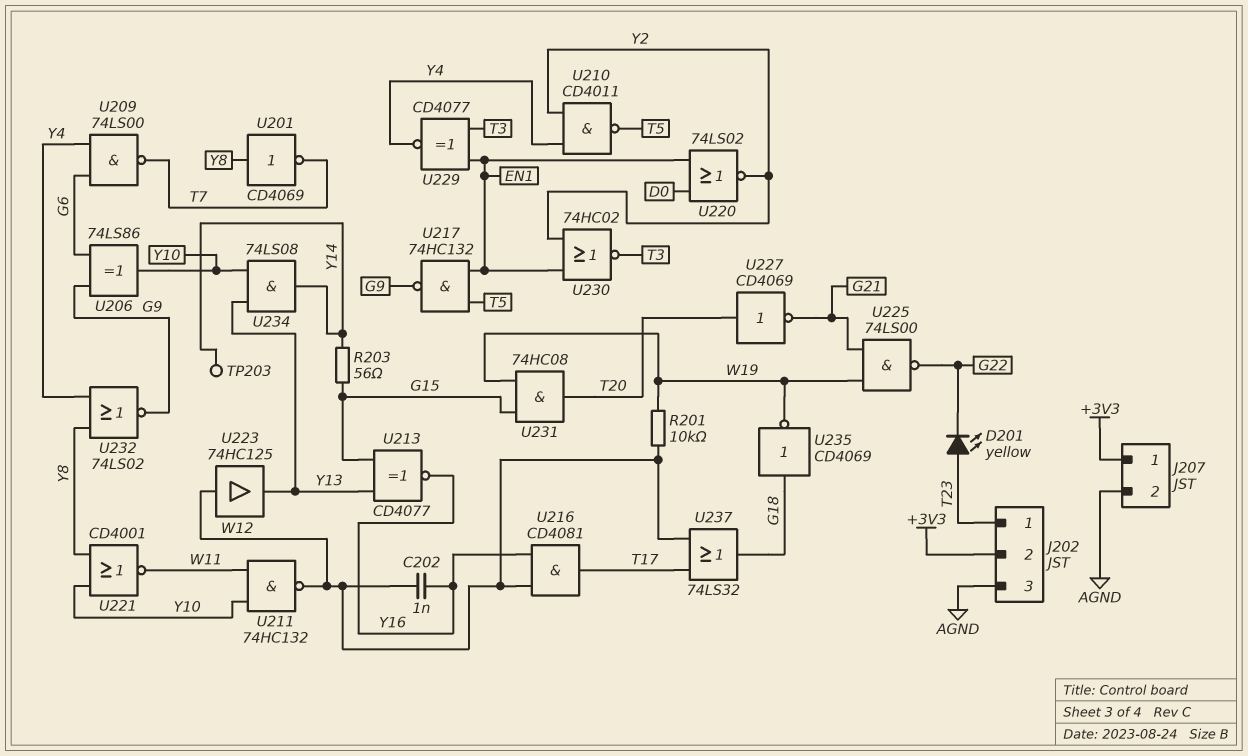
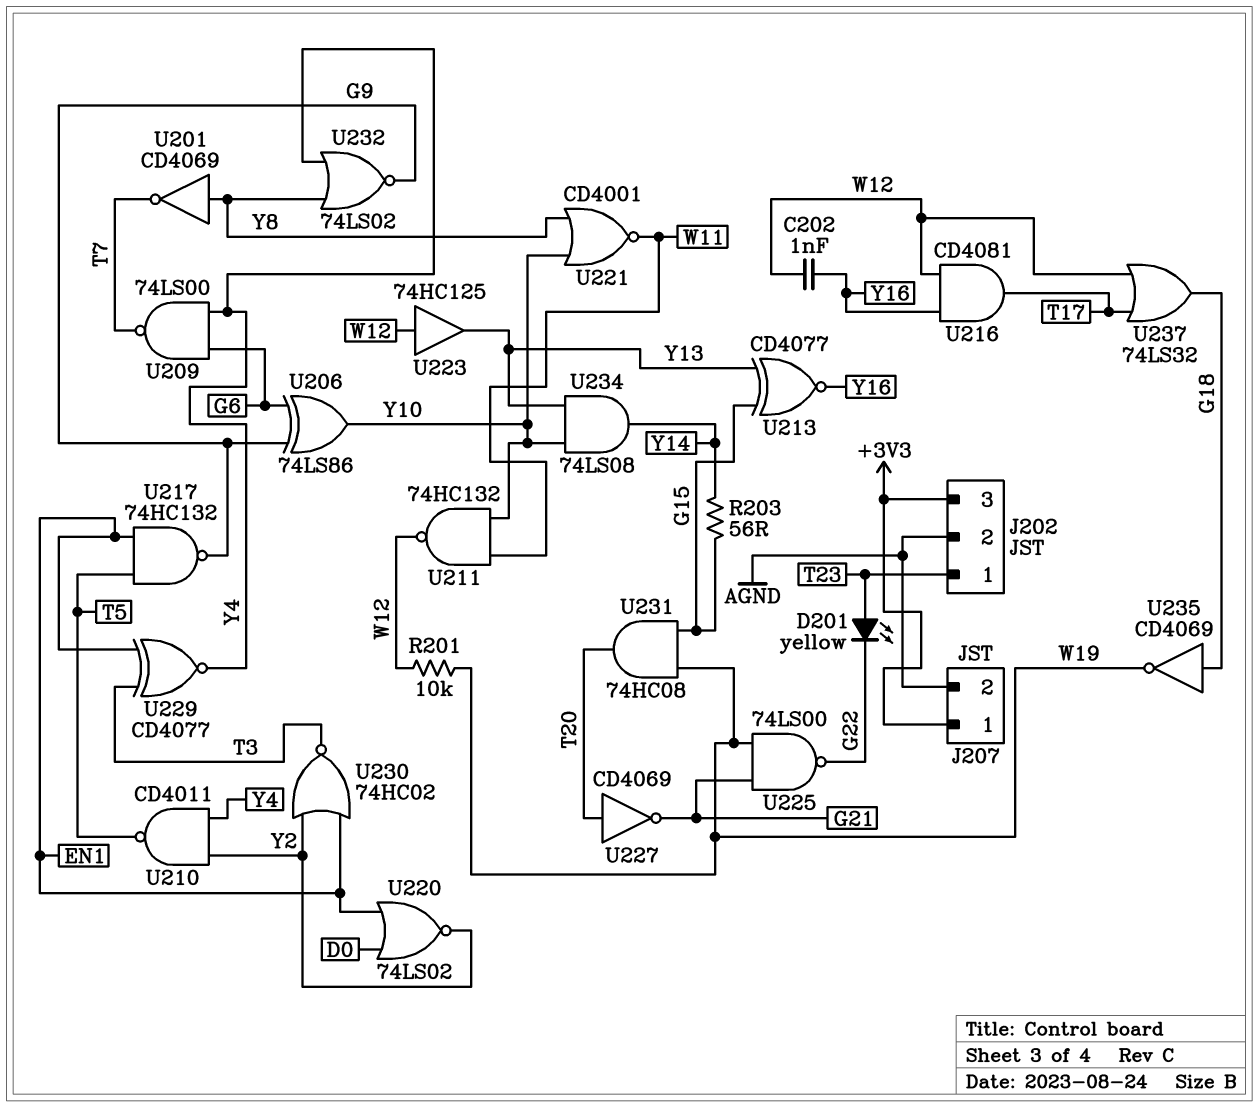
J202 pin 2: +3V3 -> AGND
J202 pin 3: AGND -> +3V3
TP203: test point (Y14) -> none

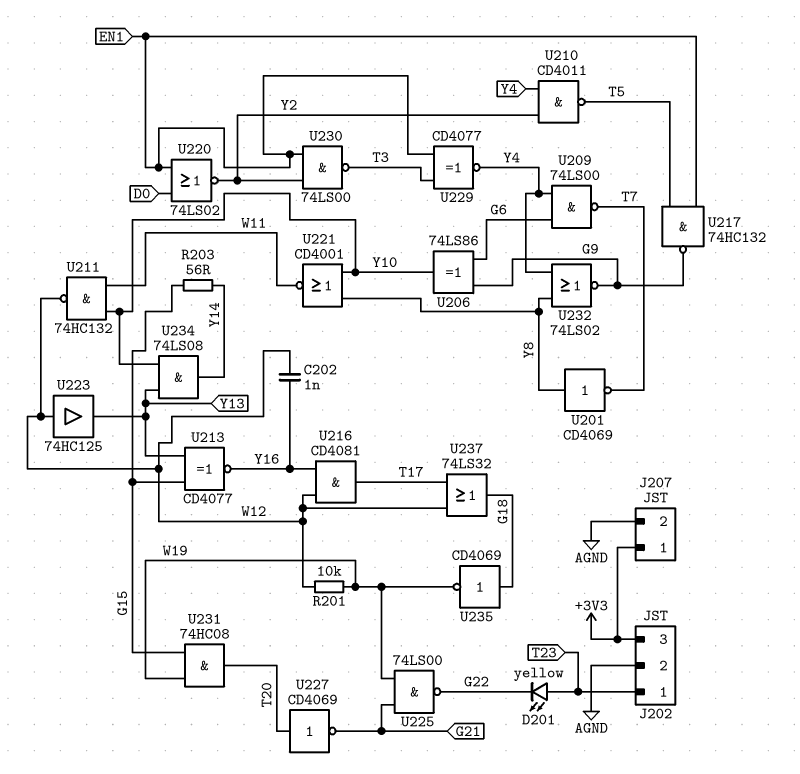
U230: NOR 74HC02 (in EN1, in Y2, out T3) -> NAND 74LS00 (in EN1, in Y2, out T3)

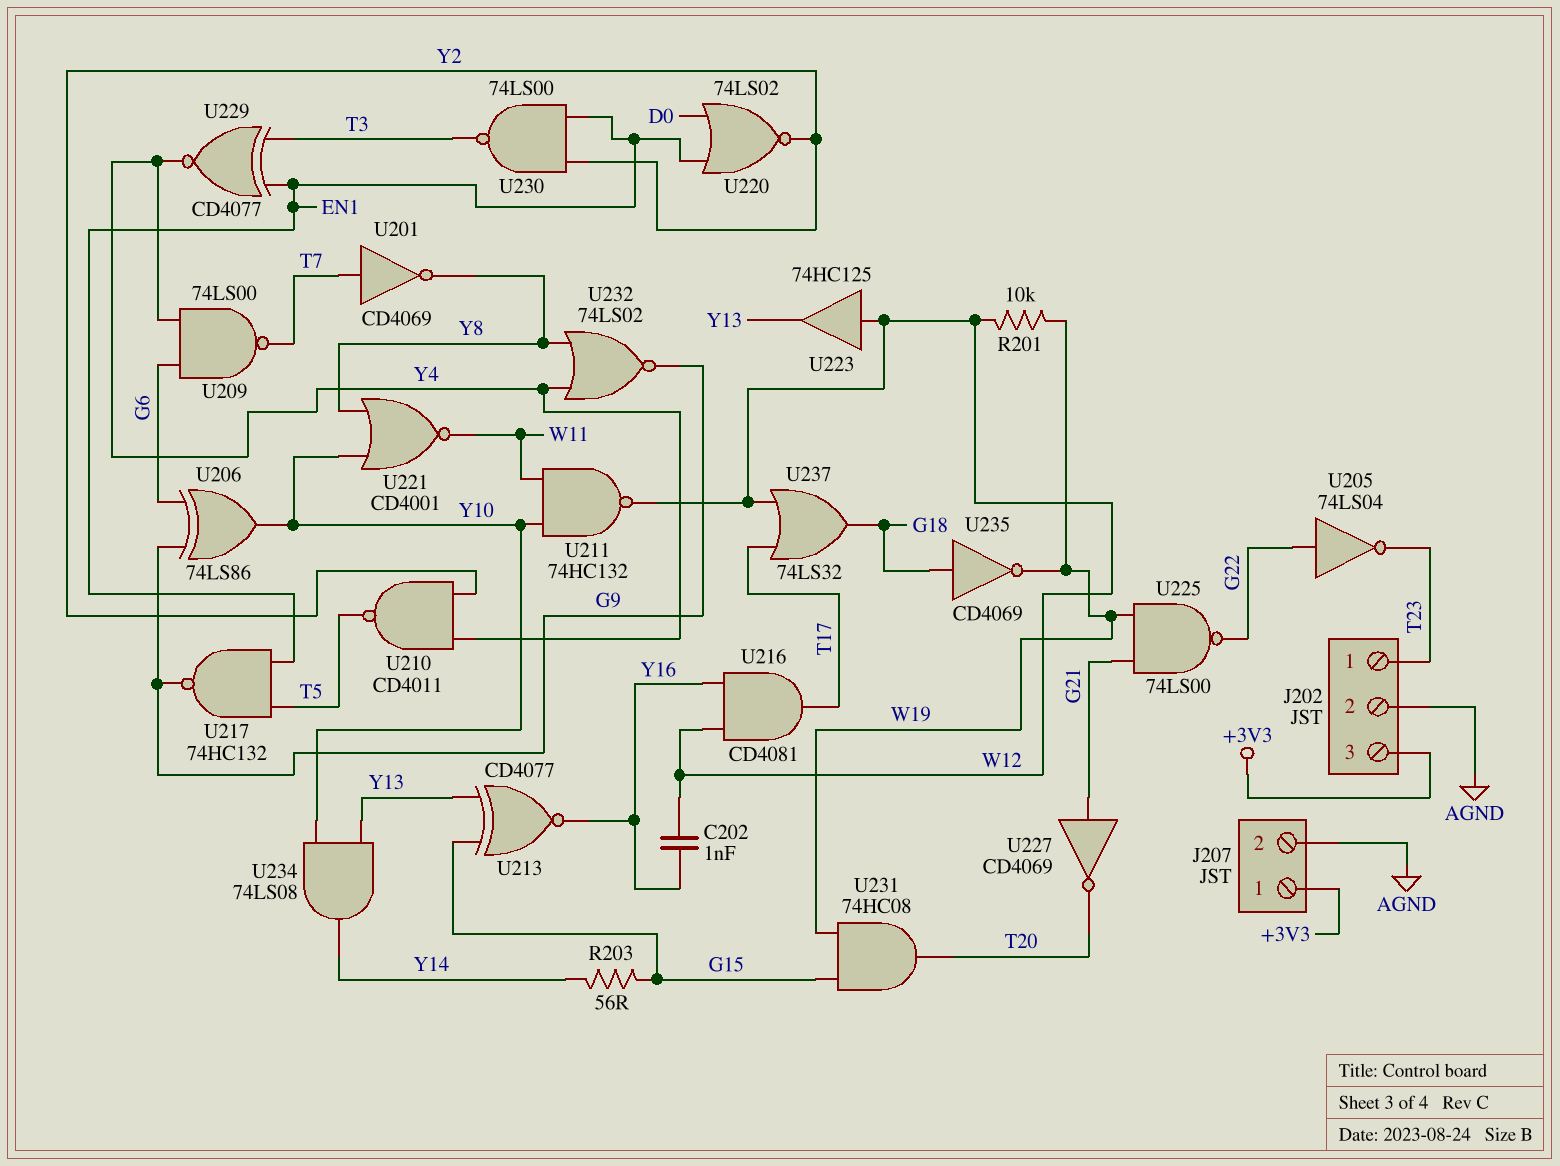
D201: LED yellow (A T23, K G22) -> none
U201: NOT CD4069 (in Y8, out T7) -> NOT CD4069 (in T7, out Y8)
U205: none -> NOT 74LS04 (in G22, out T23)
U227: NOT CD4069 (in T20, out G21) -> NOT CD4069 (in G21, out T20)

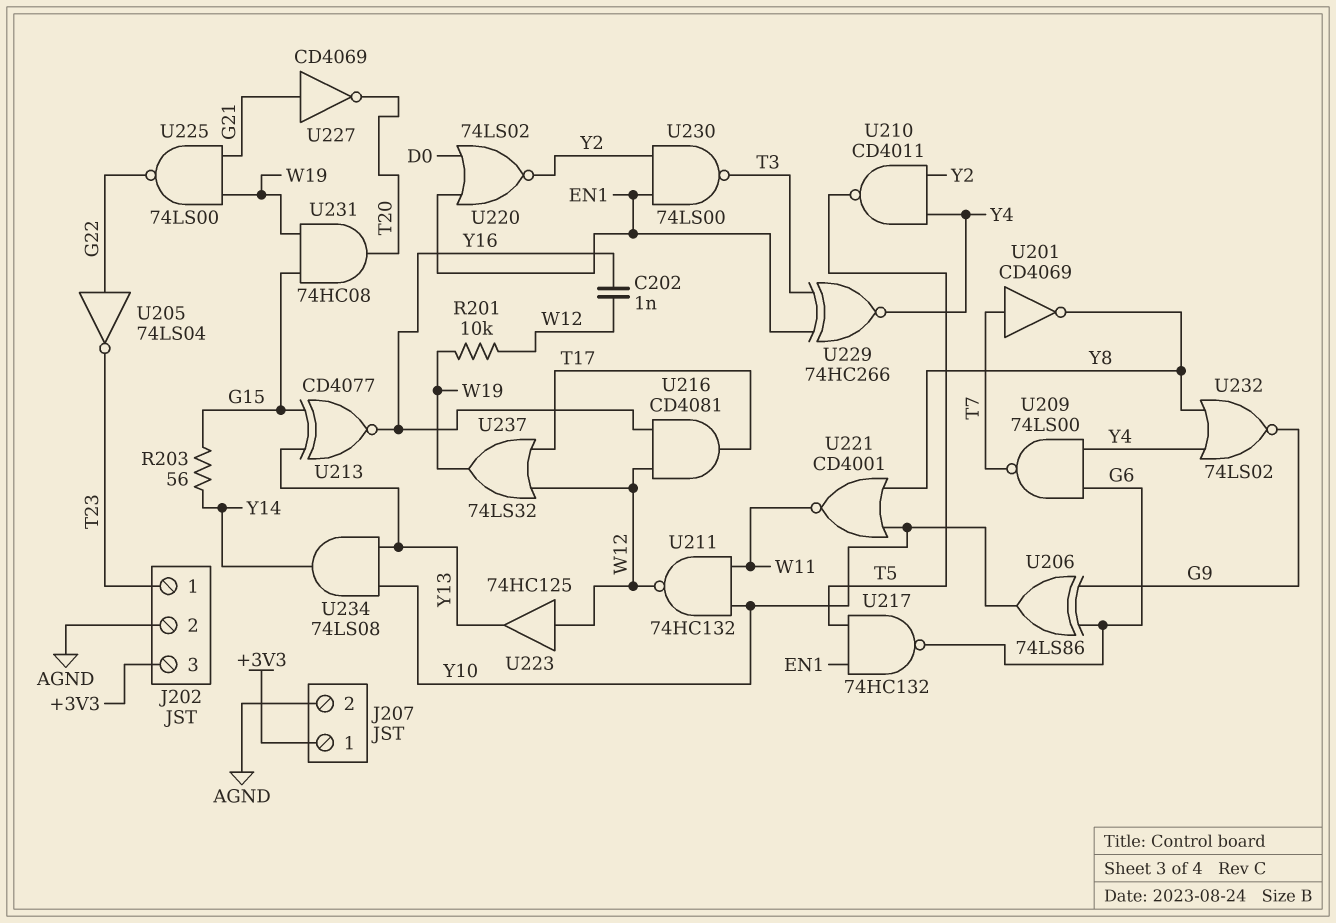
U217: NAND 74HC132 (in EN1, in T5, out G9) -> NAND 74HC132 (in EN1, in T5, out G6)
U229: XNOR CD4077 (in EN1, in T3, out Y4) -> XNOR 74HC266 (in EN1, in T3, out Y4)
U235: NOT CD4069 (in G18, out W19) -> none
U237: OR 74LS32 (in T17, in W12, out G18) -> OR 74LS32 (in T17, in W12, out W19)

